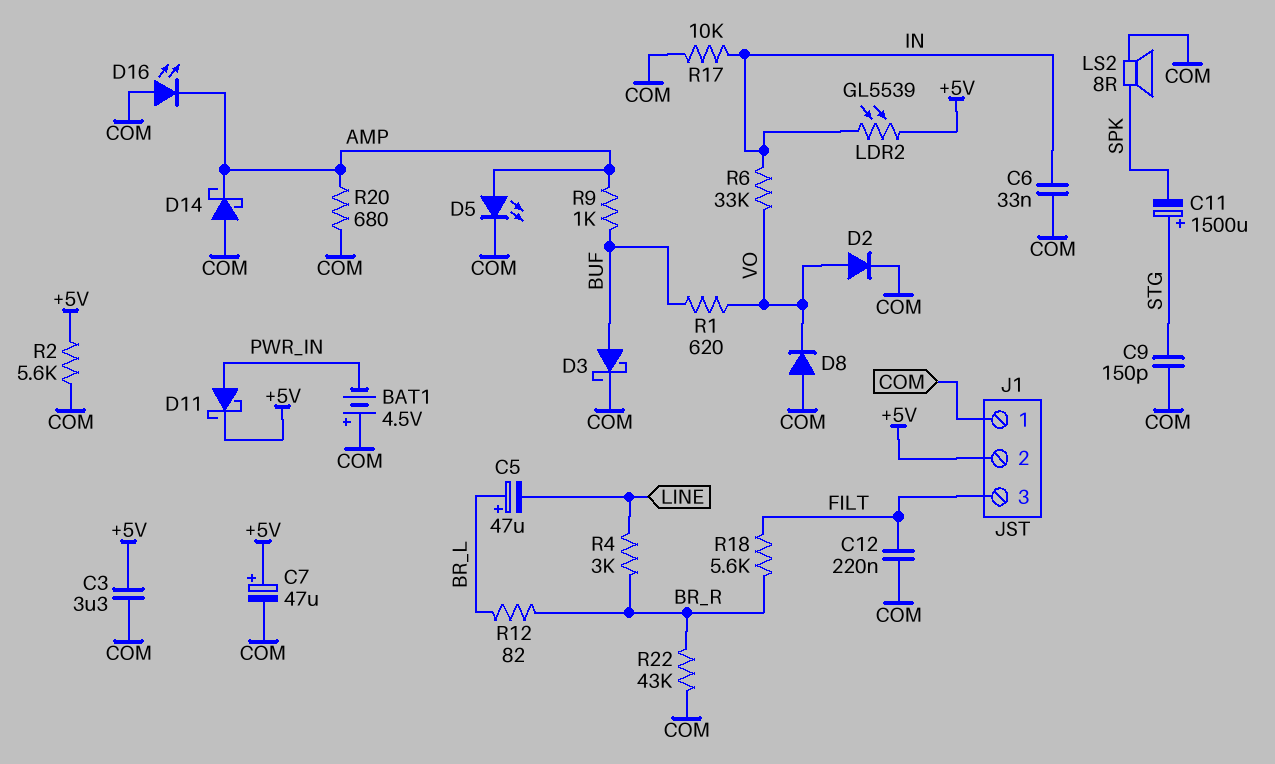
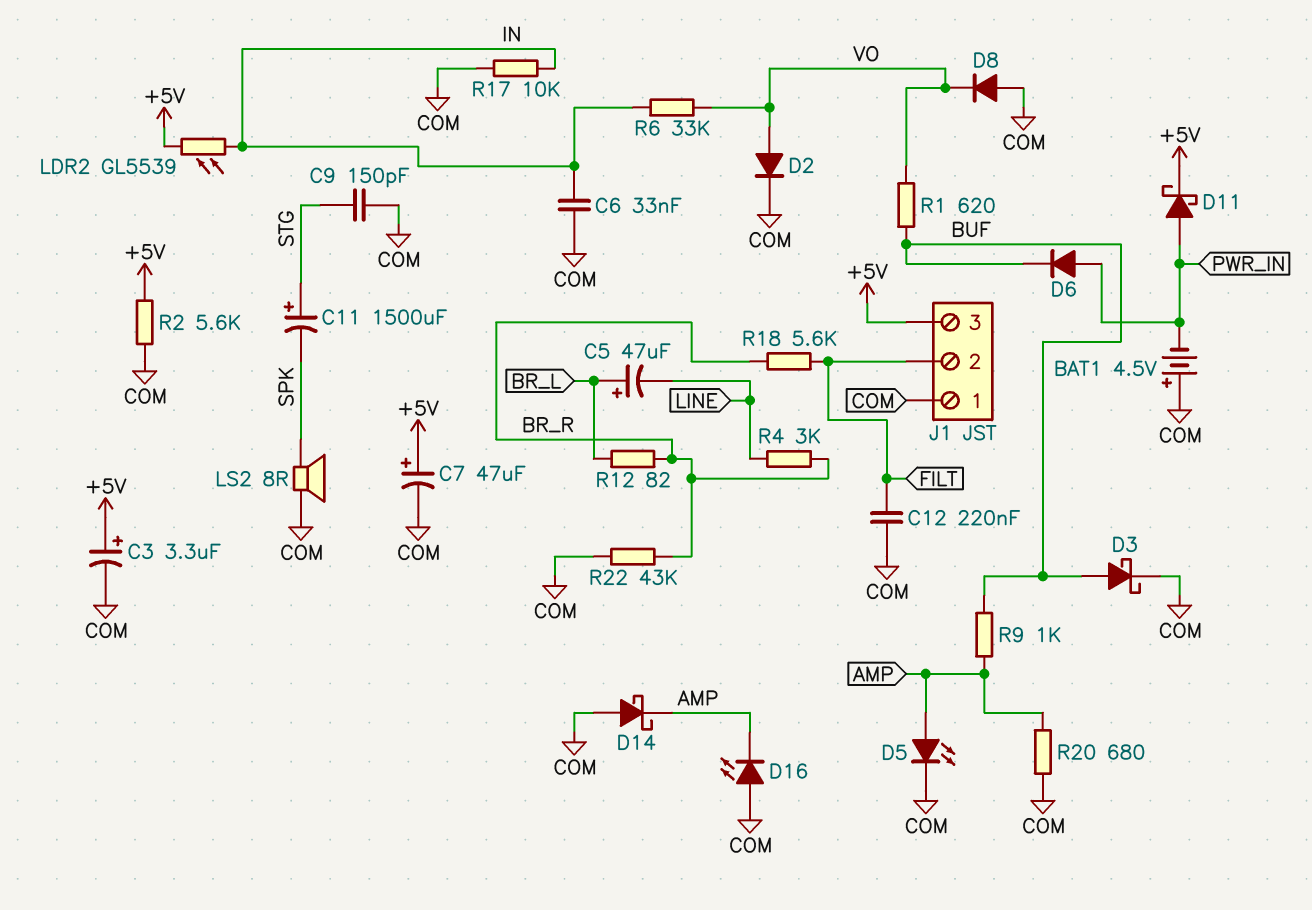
C3: 3.3uF (+5V, COM) -> 3.3uF (plus +5V, minus COM)
D6: none -> diode (A PWR_IN, K BUF)
J1 pin 2: +5V -> FILT
J1 pin 3: FILT -> +5V

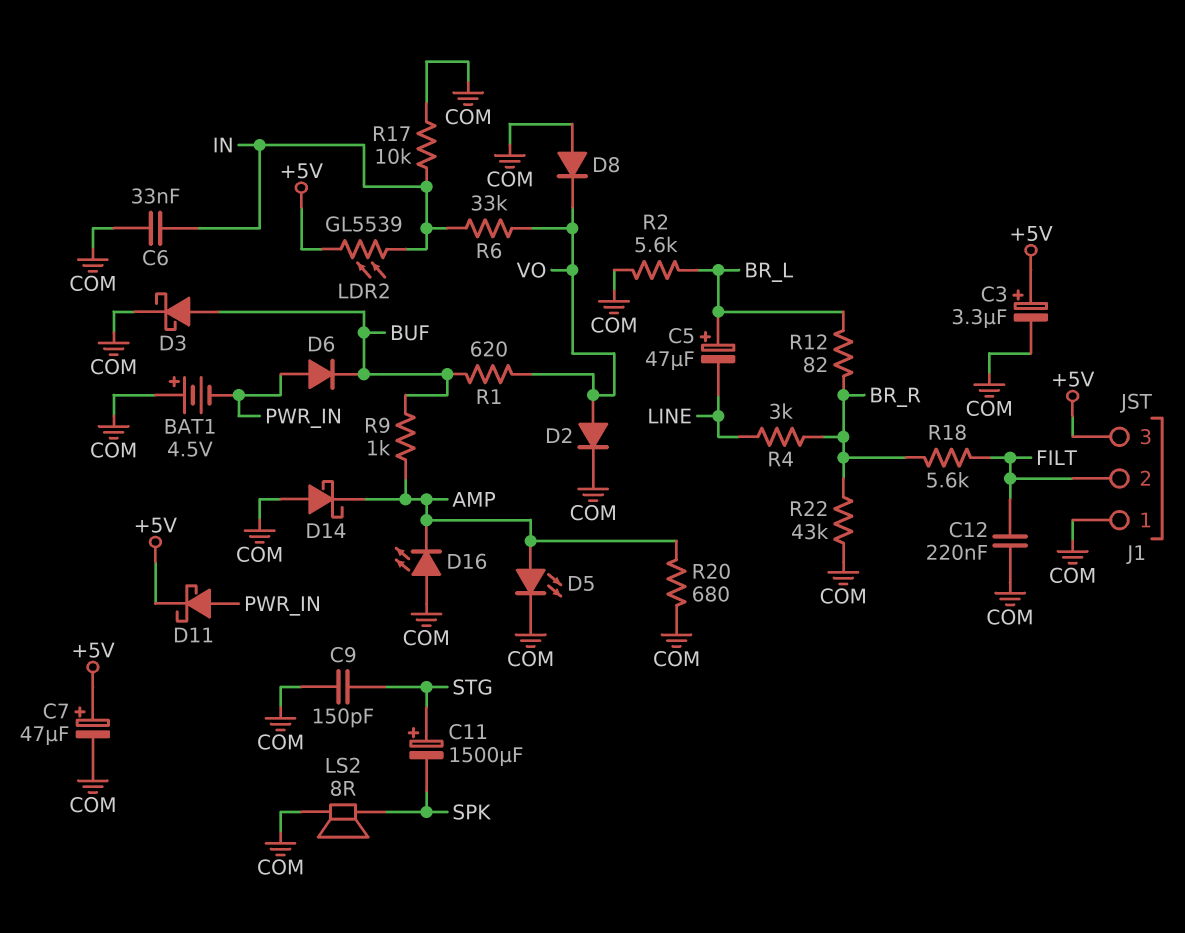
R2: 5.6k (+5V, COM) -> 5.6k (BR_L, COM)

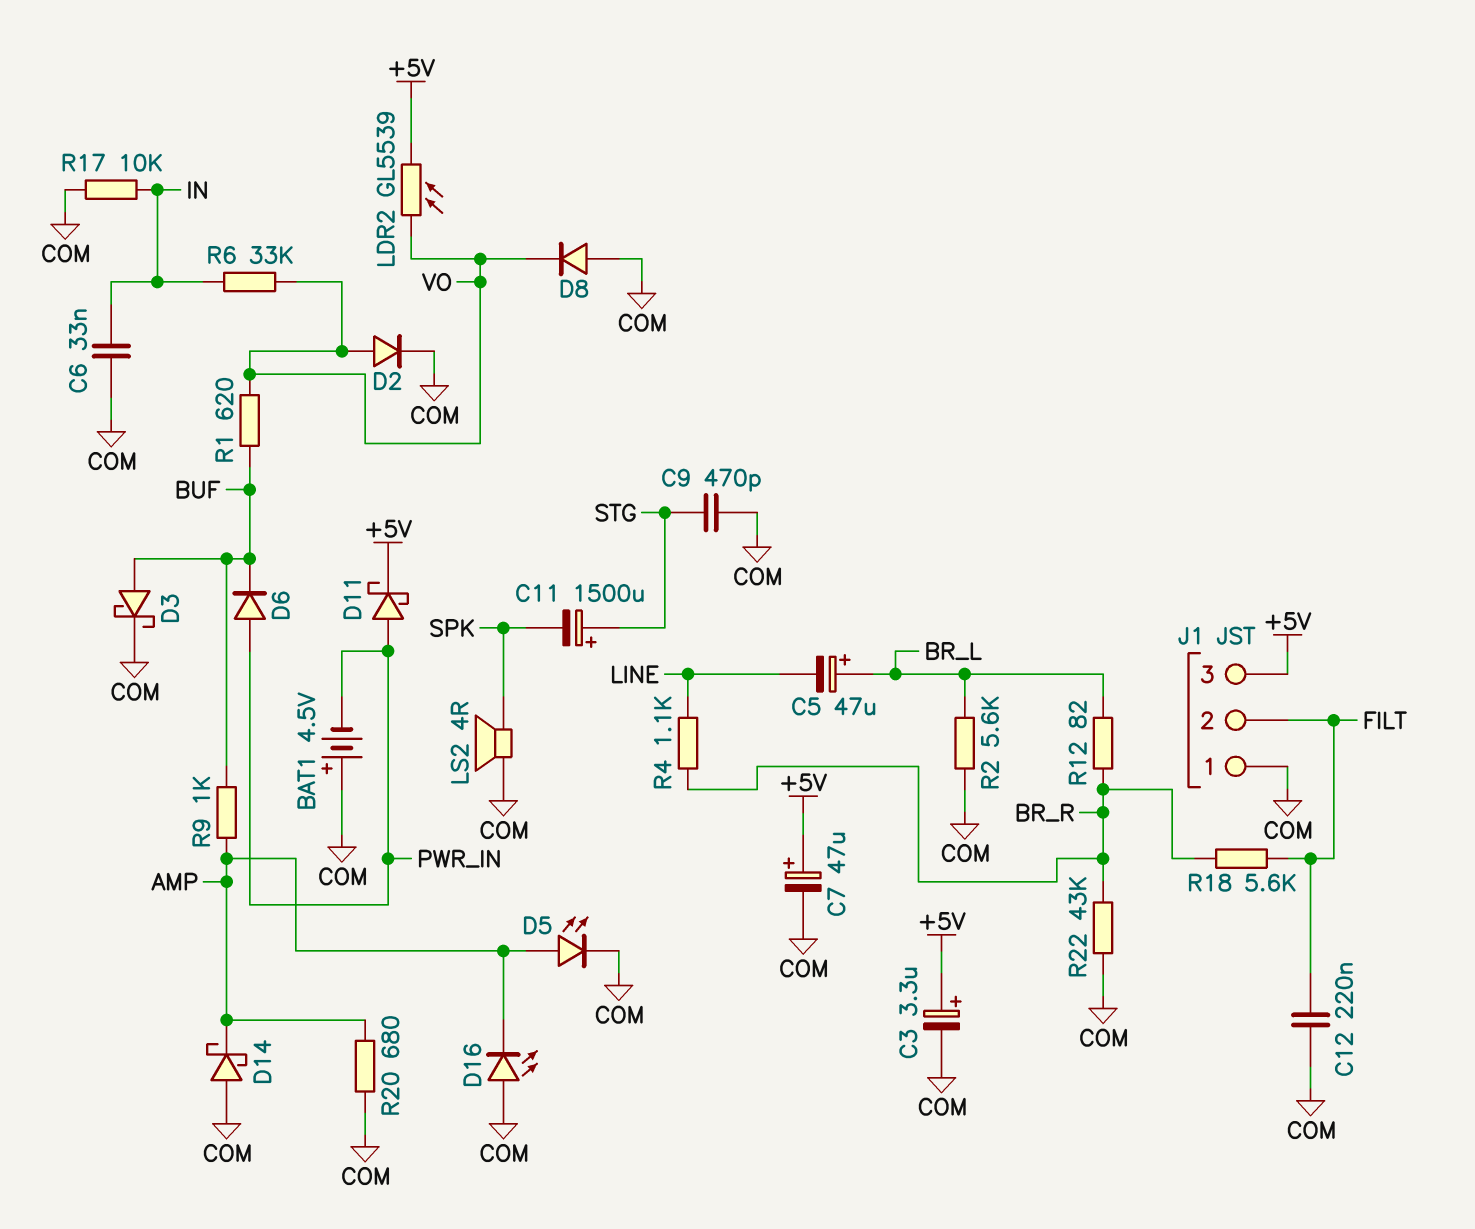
C9: 150pF (COM, STG) -> 470pF (COM, STG)
LDR2: GL5539 (+5V, IN) -> GL5539 (+5V, VO)
LS2: speaker 8R (COM, SPK) -> speaker 4R (COM, SPK)
R4: 3k (BR_R, LINE) -> 1.1k (BR_R, LINE)

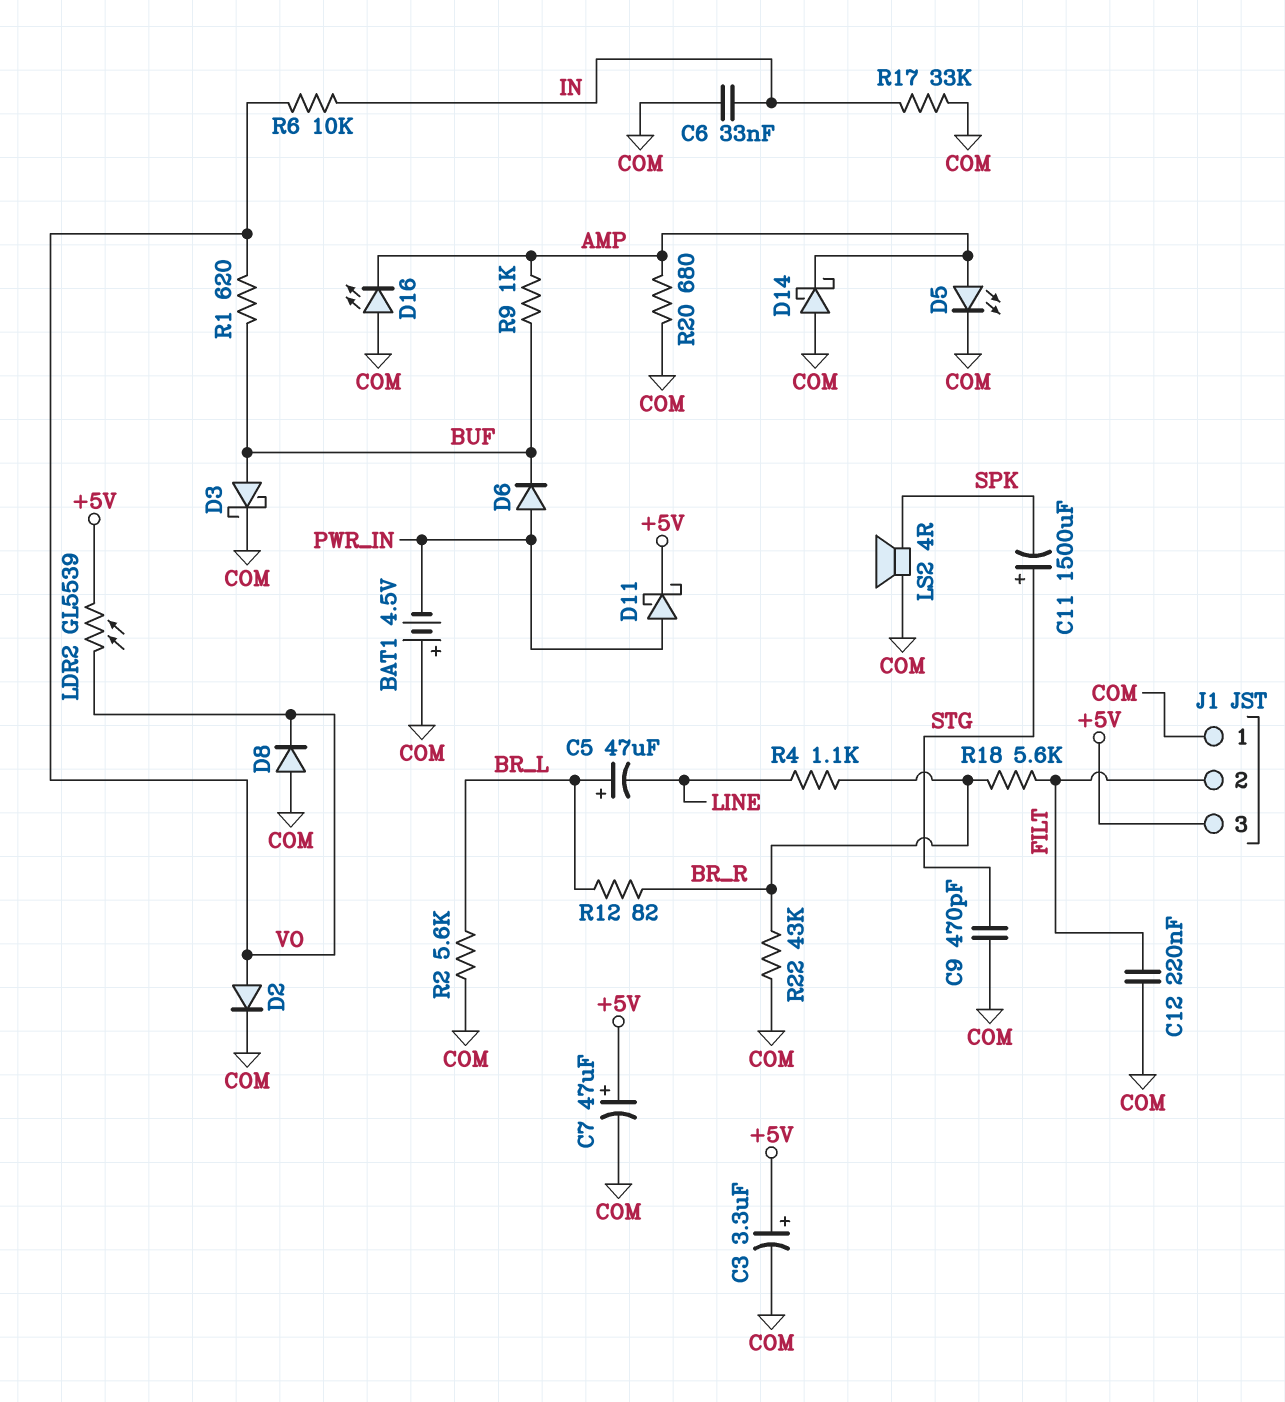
R6: 33k (IN, VO) -> 10k (IN, VO)
R17: 10k (COM, IN) -> 33k (COM, IN)

